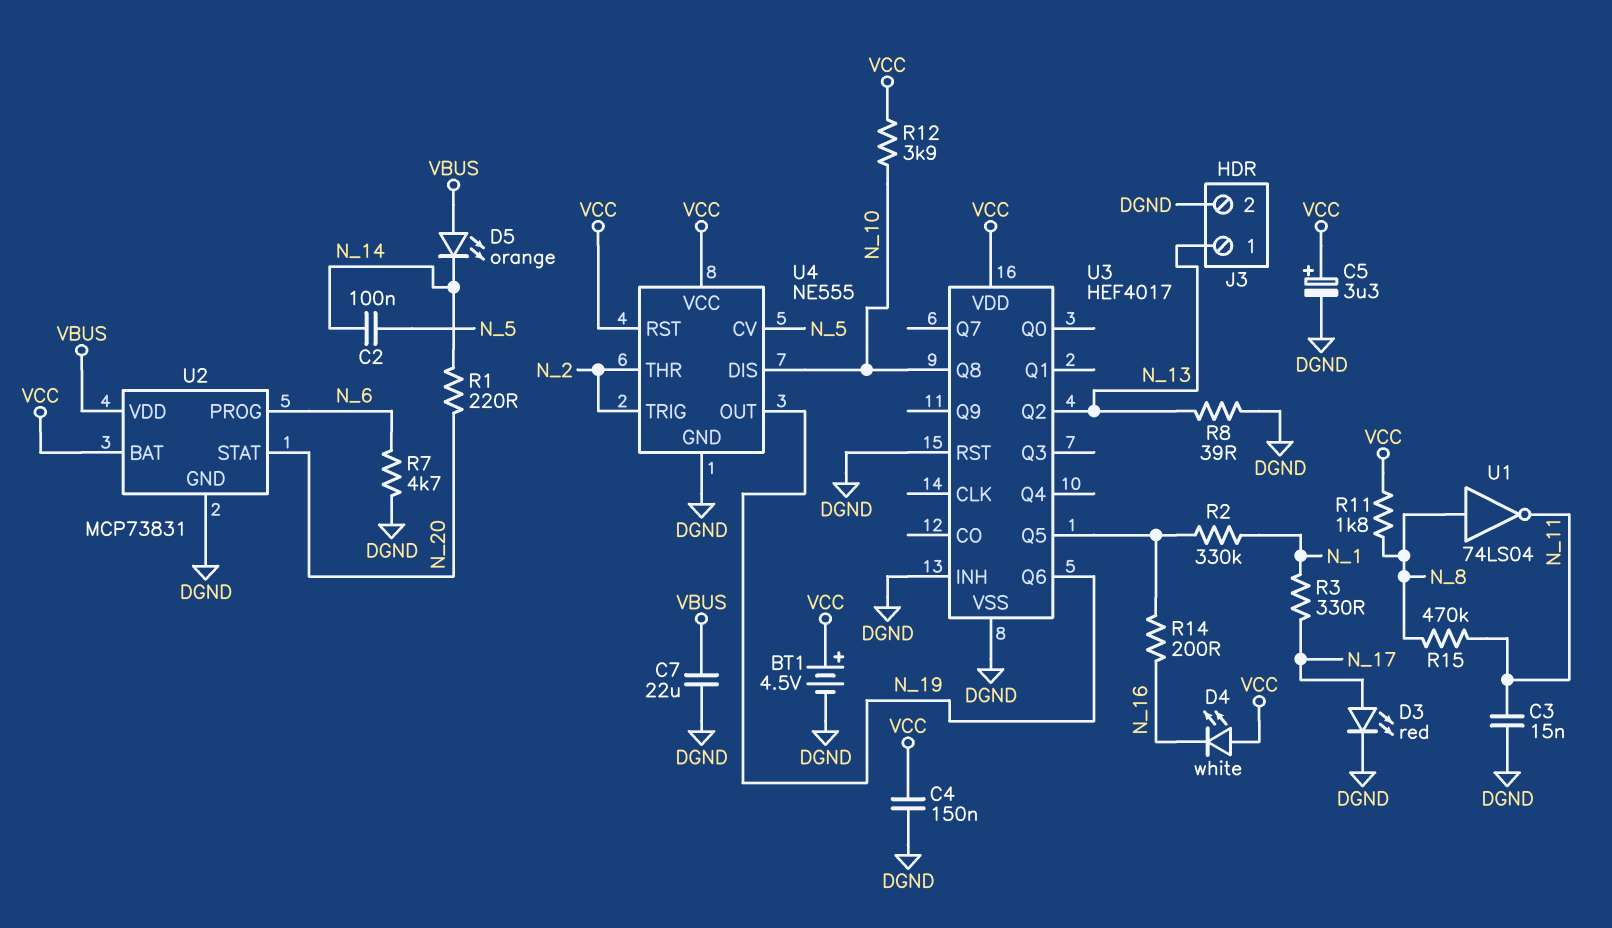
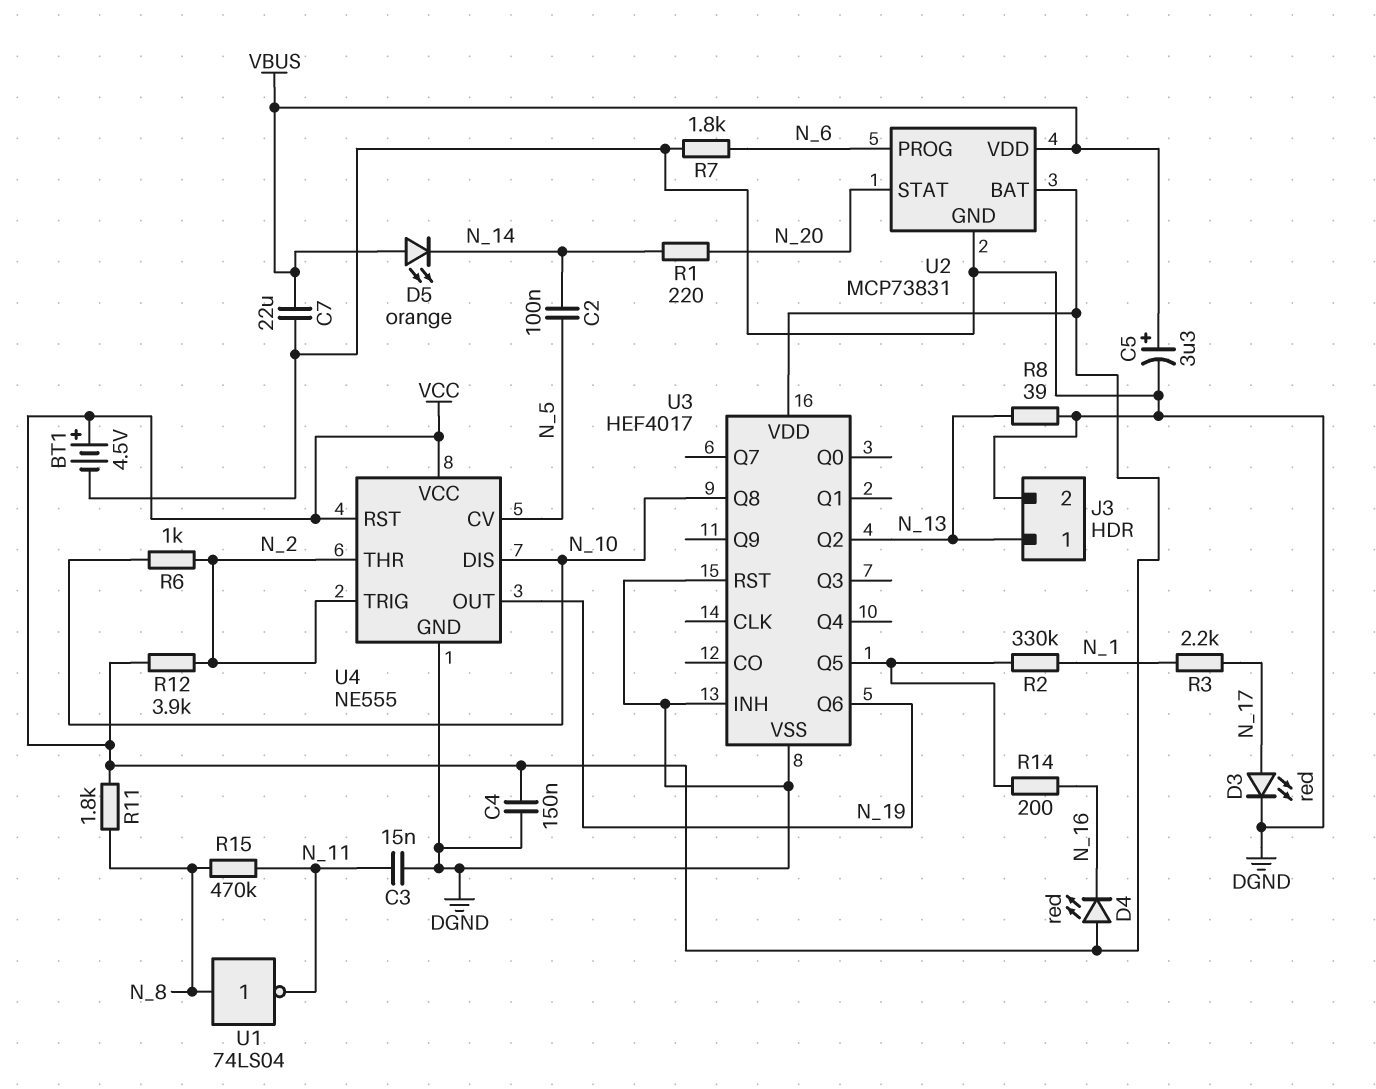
C5: 3.3uF (plus VCC, minus DGND) -> 3.3uF (plus VBUS, minus DGND)
D4: LED white (A VCC, K N_16) -> LED red (A VCC, K N_16)
R3: 330 (N_1, N_17) -> 2.2k (N_1, N_17)
R6: none -> 1k (N_2, N_10)
R7: 4.7k (DGND, N_6) -> 1.8k (DGND, N_6)
R12: 3.9k (N_10, VCC) -> 3.9k (N_2, VCC)

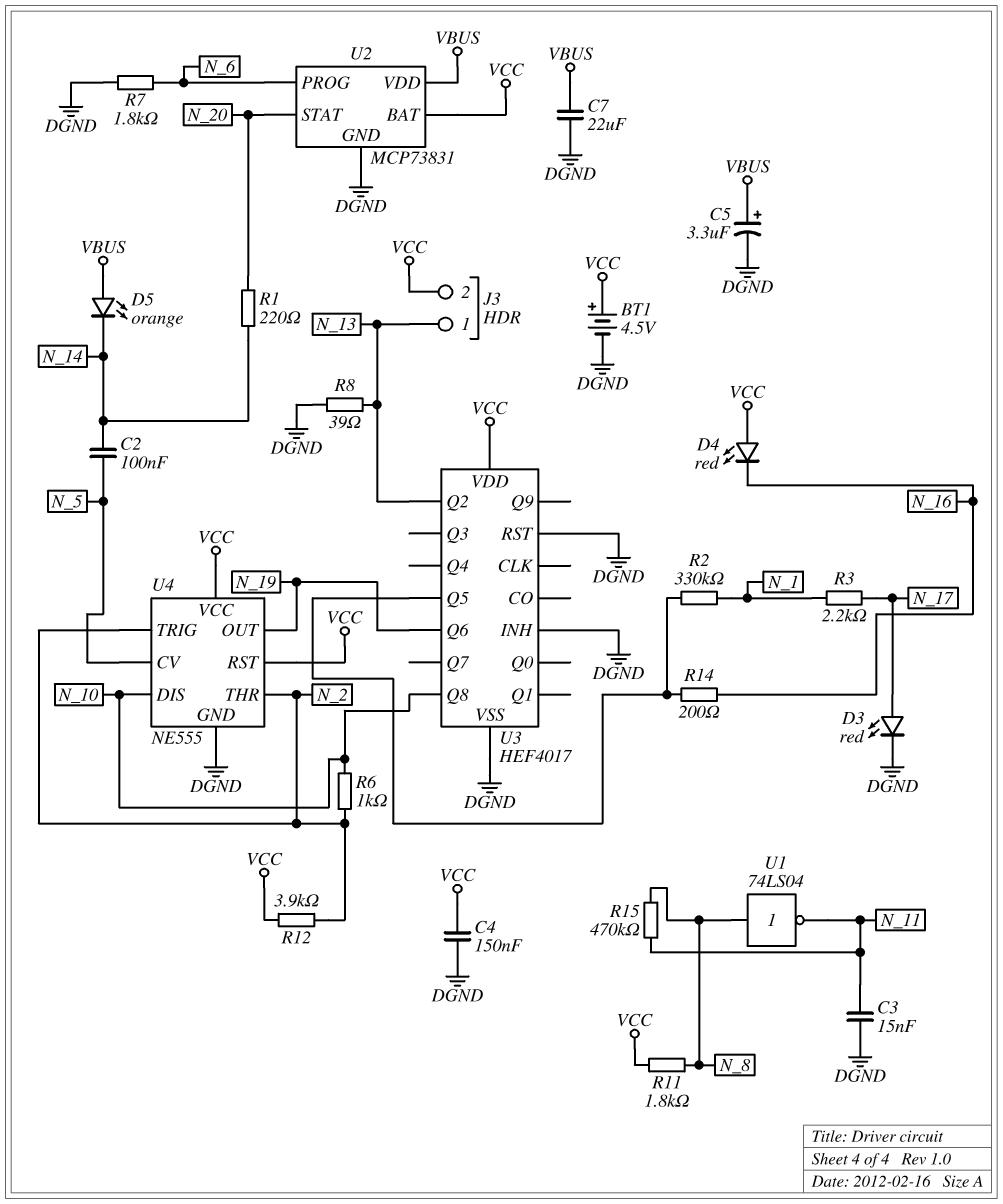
J3 pin 2: DGND -> VCC

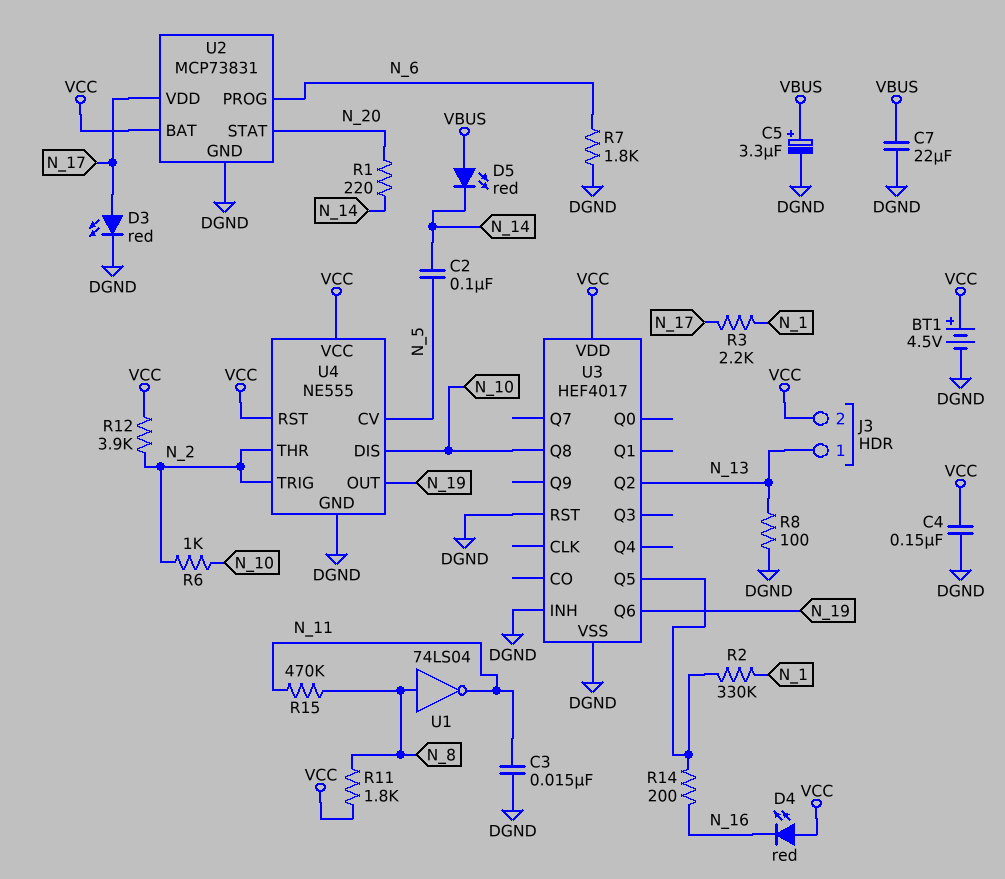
D5: LED orange (A VBUS, K N_14) -> LED red (A VBUS, K N_14)
R8: 39 (DGND, N_13) -> 100 (DGND, N_13)
U2 pin VDD: VBUS -> N_17

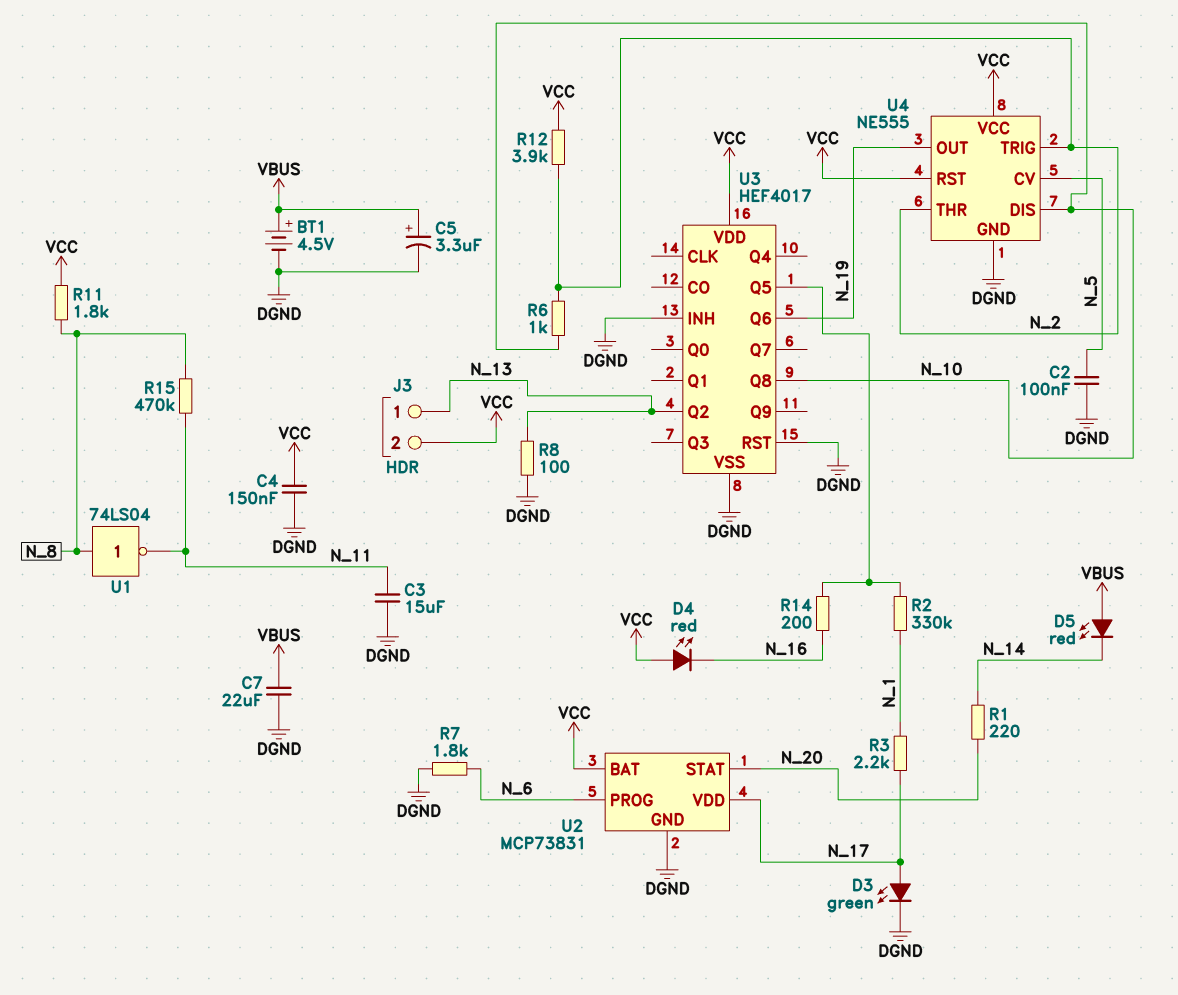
BT1: 4.5V (plus VCC, minus DGND) -> 4.5V (plus VBUS, minus DGND)
C2: 100nF (N_5, N_14) -> 100nF (DGND, N_5)
C3: 15nF (DGND, N_11) -> 15uF (DGND, N_11)
D3: LED red (A N_17, K DGND) -> LED green (A N_17, K DGND)

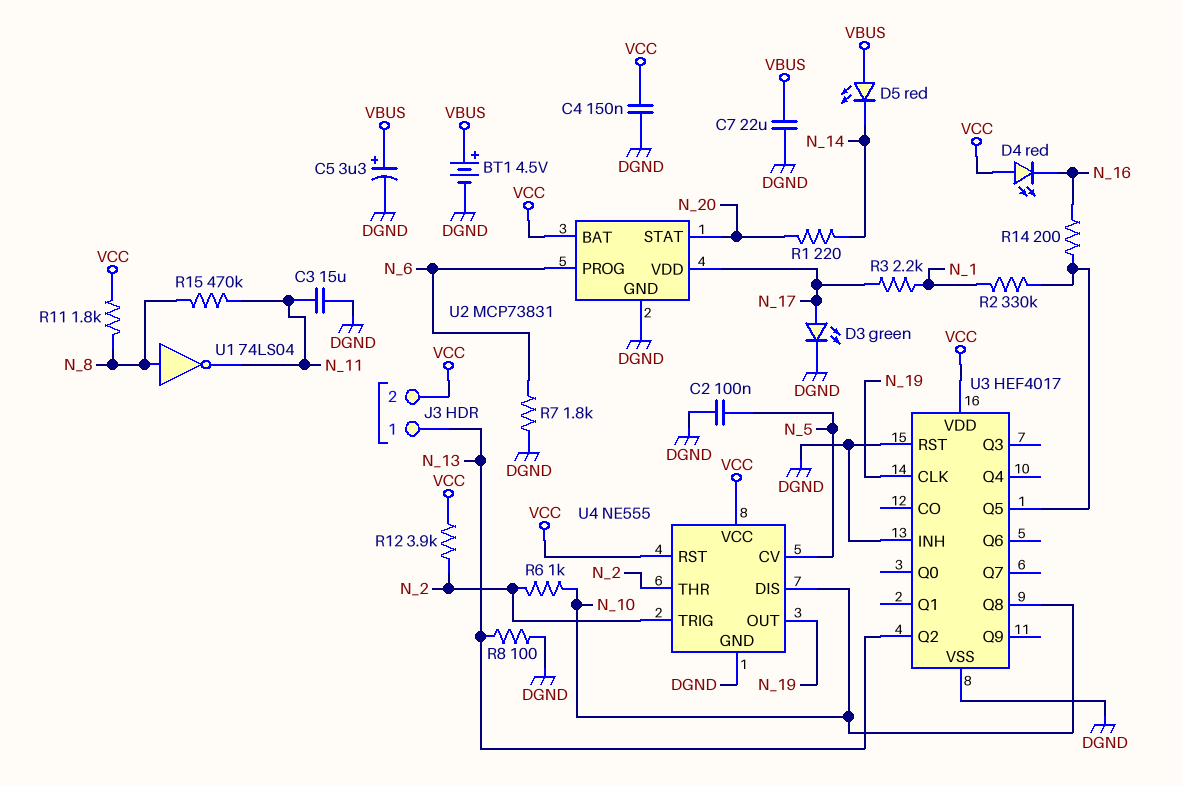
U3 pin CLK: none -> N_19
U3 pin Q6: N_19 -> none

